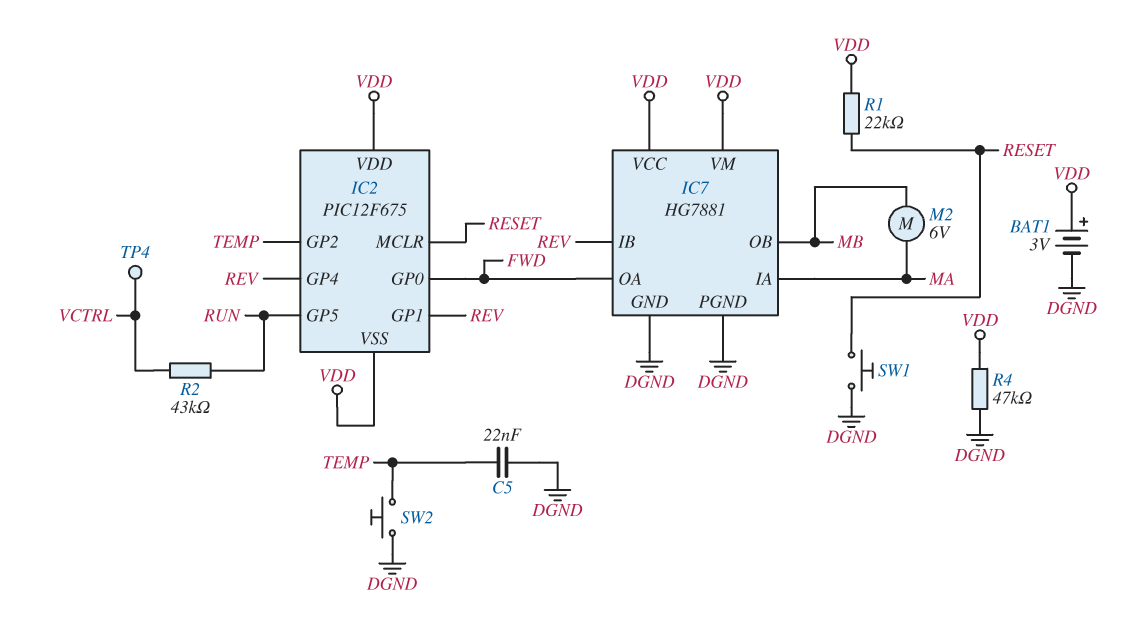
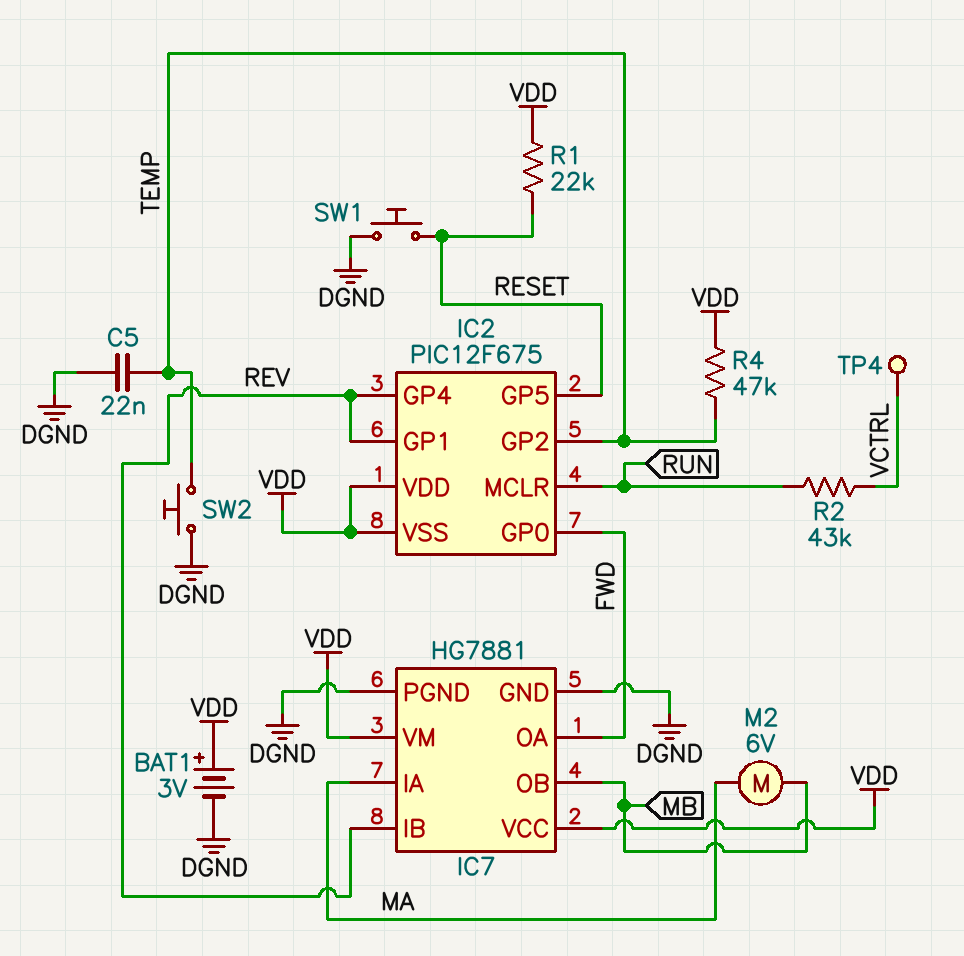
IC2 pin GP5: RUN -> RESET
IC2 pin MCLR: RESET -> RUN
R4: 47k (DGND, VDD) -> 47k (TEMP, VDD)

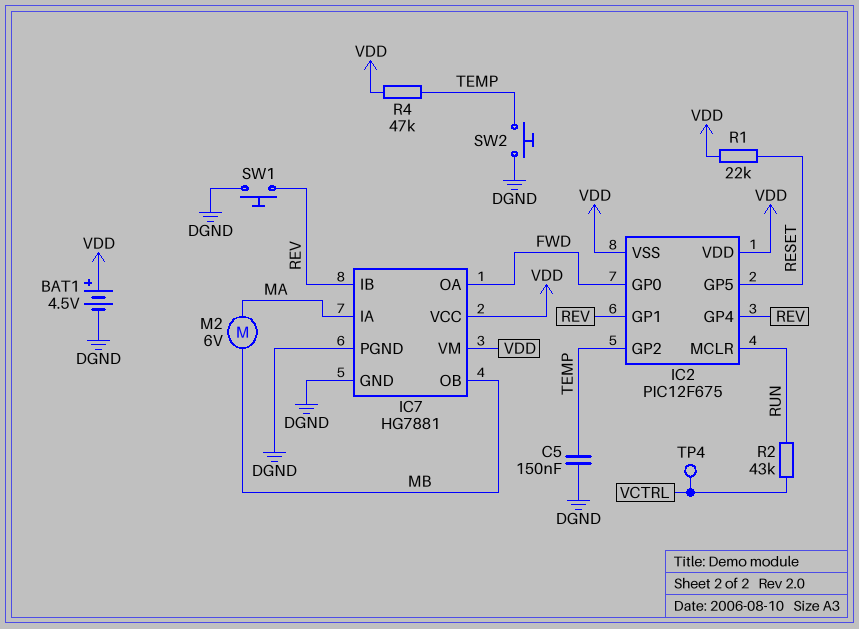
BAT1: 3V (plus VDD, minus DGND) -> 4.5V (plus VDD, minus DGND)
C5: 22nF (DGND, TEMP) -> 150nF (DGND, TEMP)
SW1: button (DGND, RESET) -> button (DGND, REV)

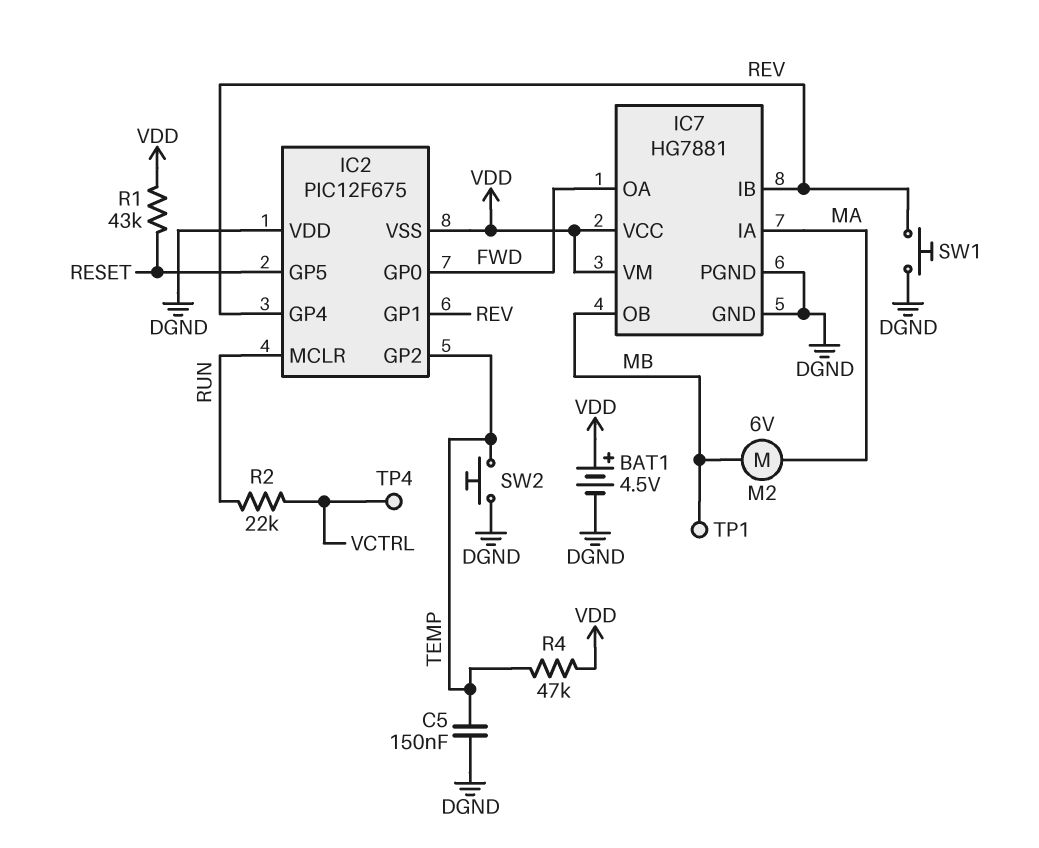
IC2 pin VDD: VDD -> DGND
R1: 22k (RESET, VDD) -> 43k (RESET, VDD)
R2: 43k (RUN, VCTRL) -> 22k (RUN, VCTRL)
TP1: none -> test point (MB)

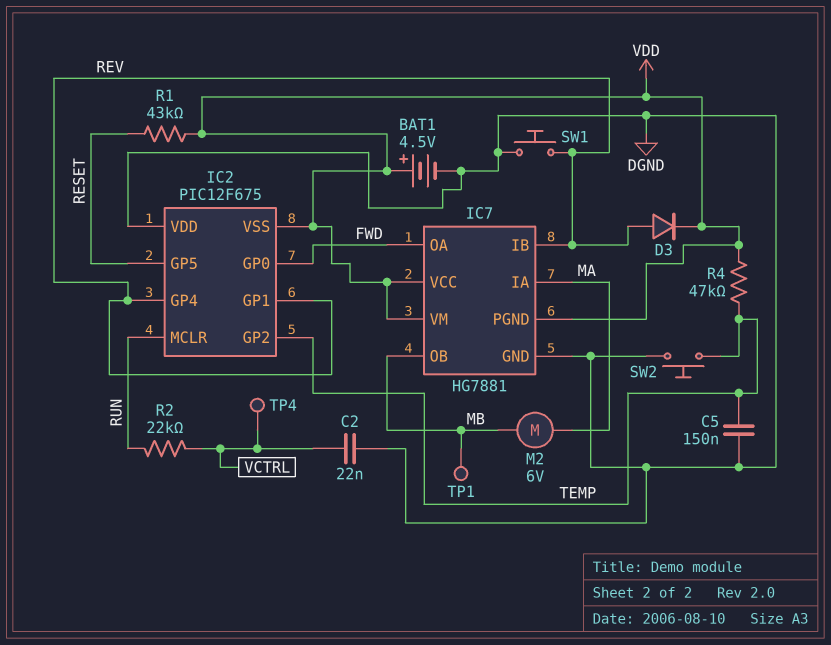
C2: none -> 22nF (DGND, VCTRL)
D3: none -> diode (A REV, K VDD)
IC7 pin PGND: DGND -> VDD

